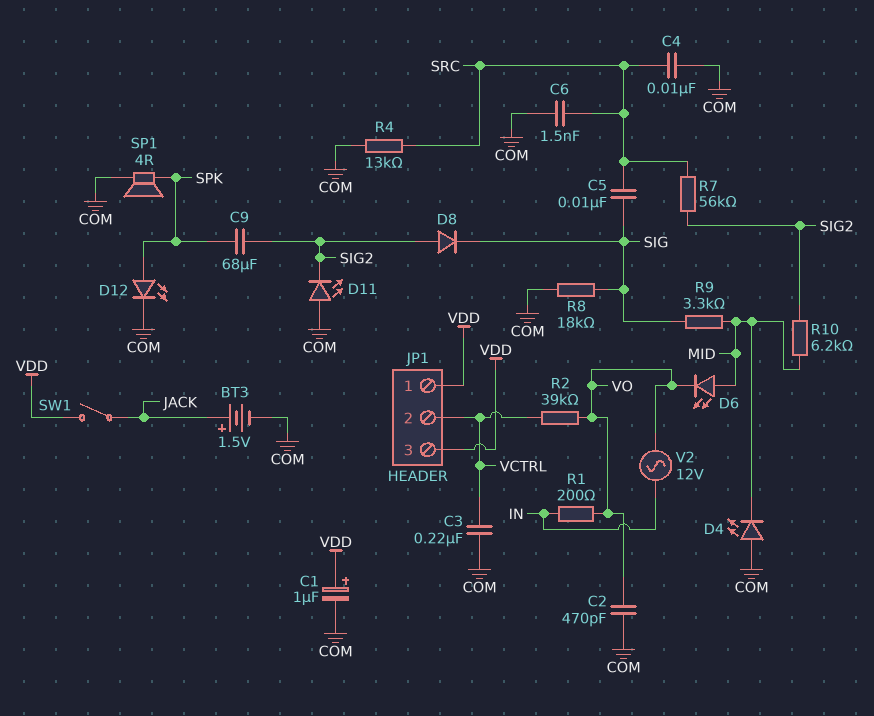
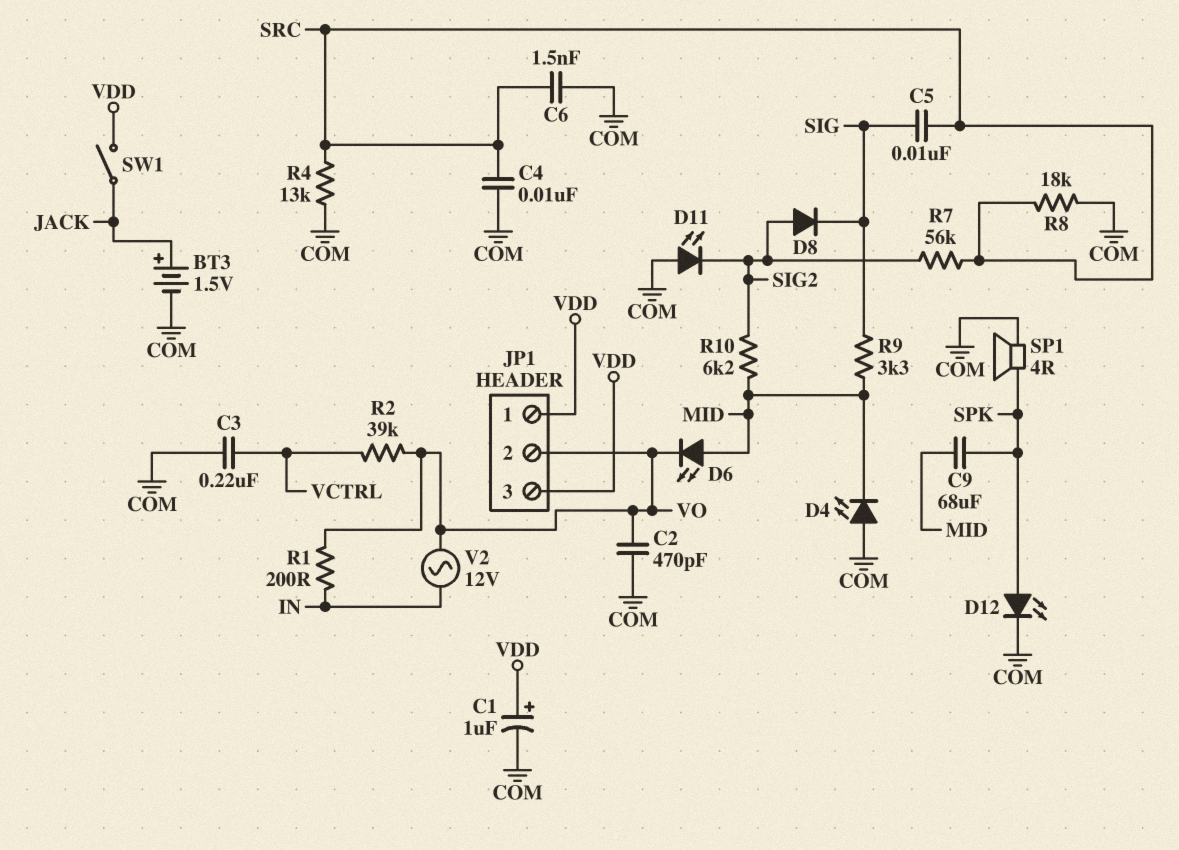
C9: 68uF (SIG2, SPK) -> 68uF (MID, SPK)
JP1 pin 2: VCTRL -> VO
R8: 18k (COM, SIG) -> 18k (COM, SRC)

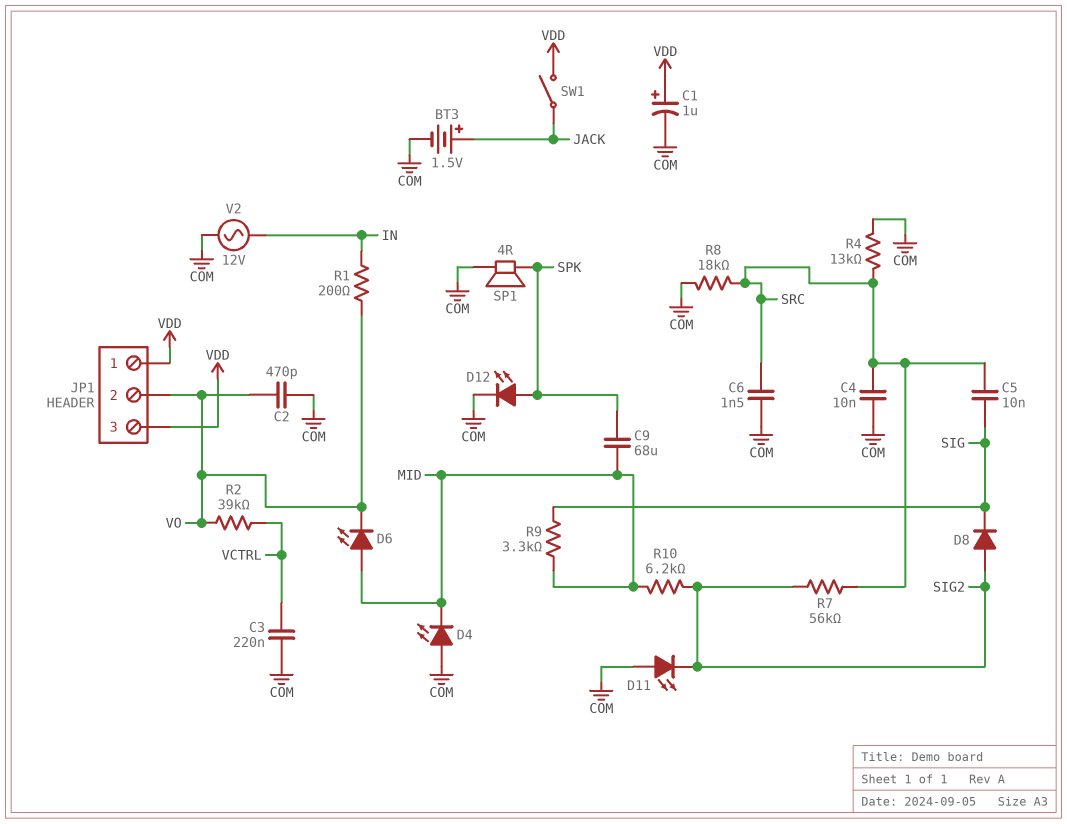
V2: AC 12V (IN, VO) -> AC 12V (COM, IN)

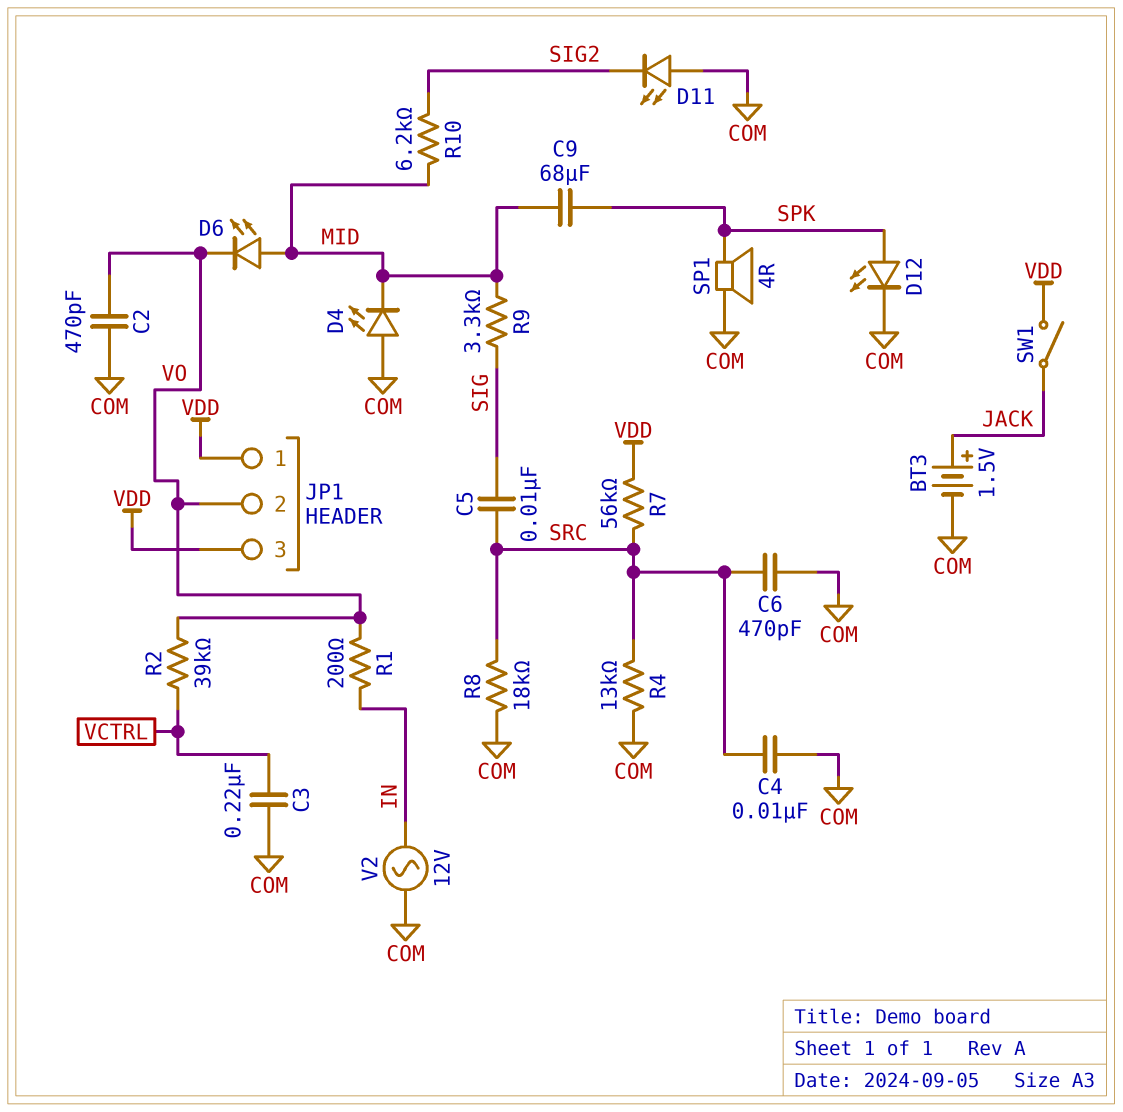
C1: 1uF (plus VDD, minus COM) -> none
C6: 1.5nF (COM, SRC) -> 470pF (COM, SRC)
D8: diode (A SIG2, K SIG) -> none
R7: 56k (SIG2, SRC) -> 56k (SRC, VDD)

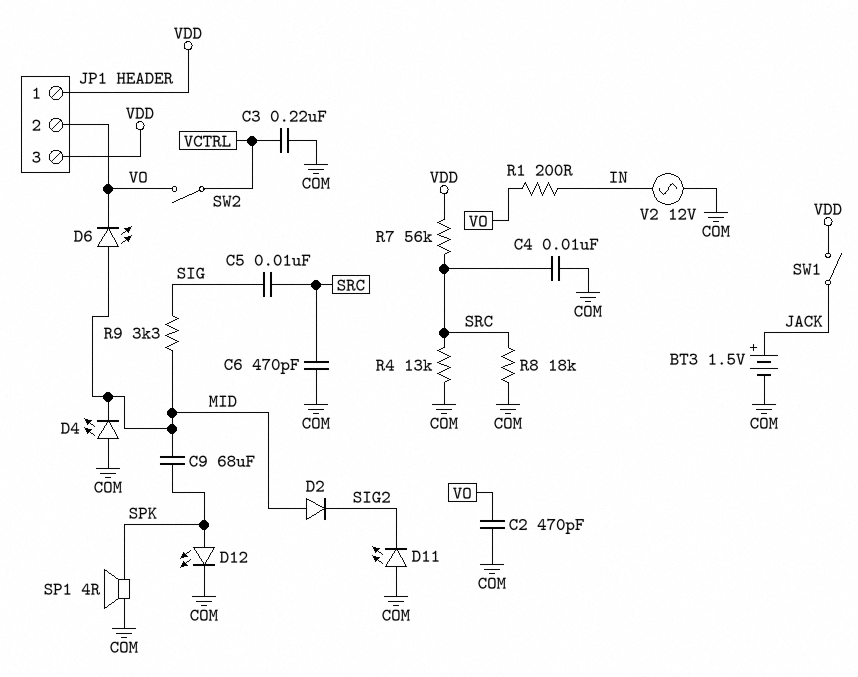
D2: none -> diode (A MID, K SIG2)
R2: 39k (VCTRL, VO) -> none
R10: 6.2k (MID, SIG2) -> none
SW2: none -> switch (VCTRL, VO)

